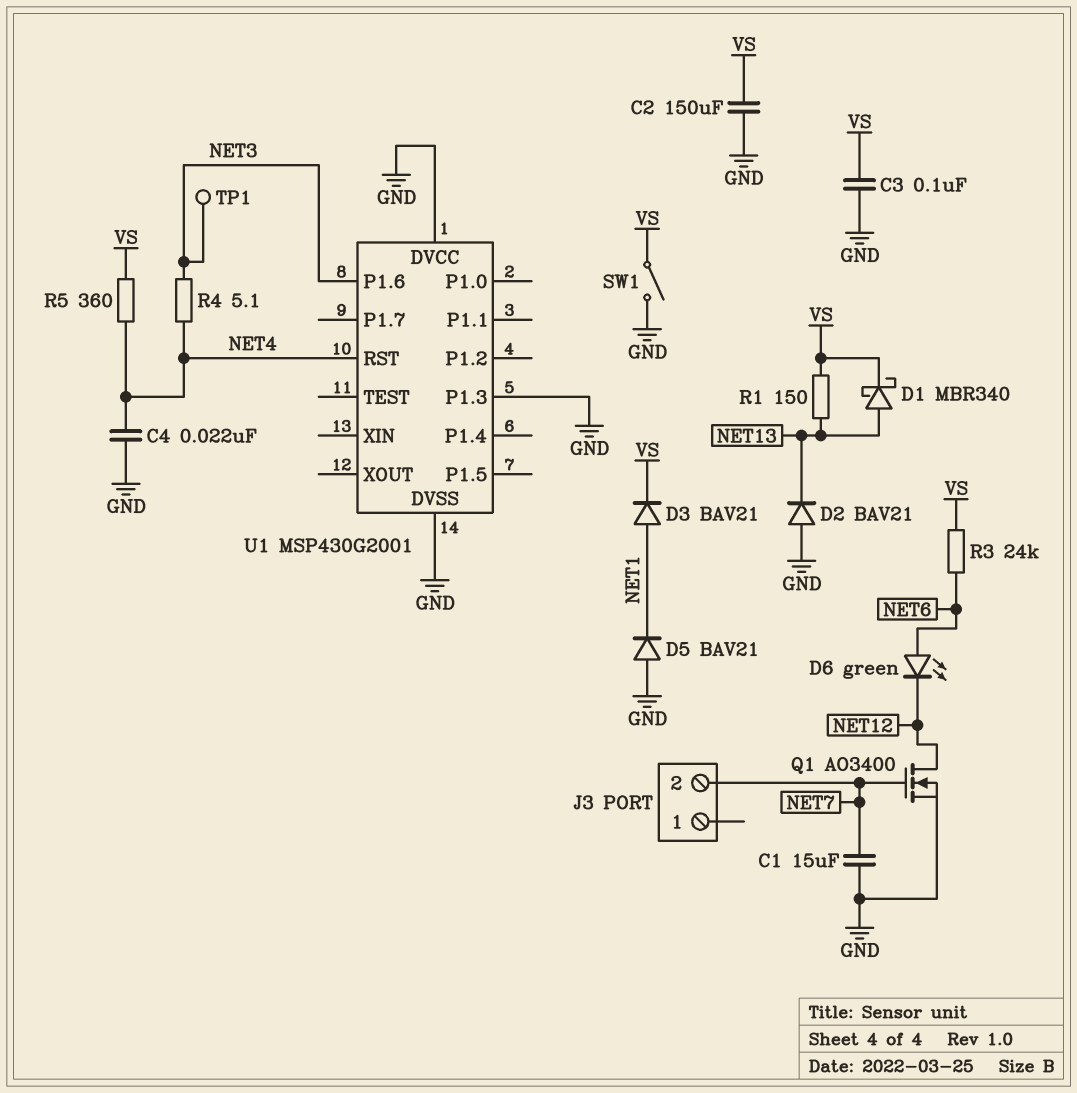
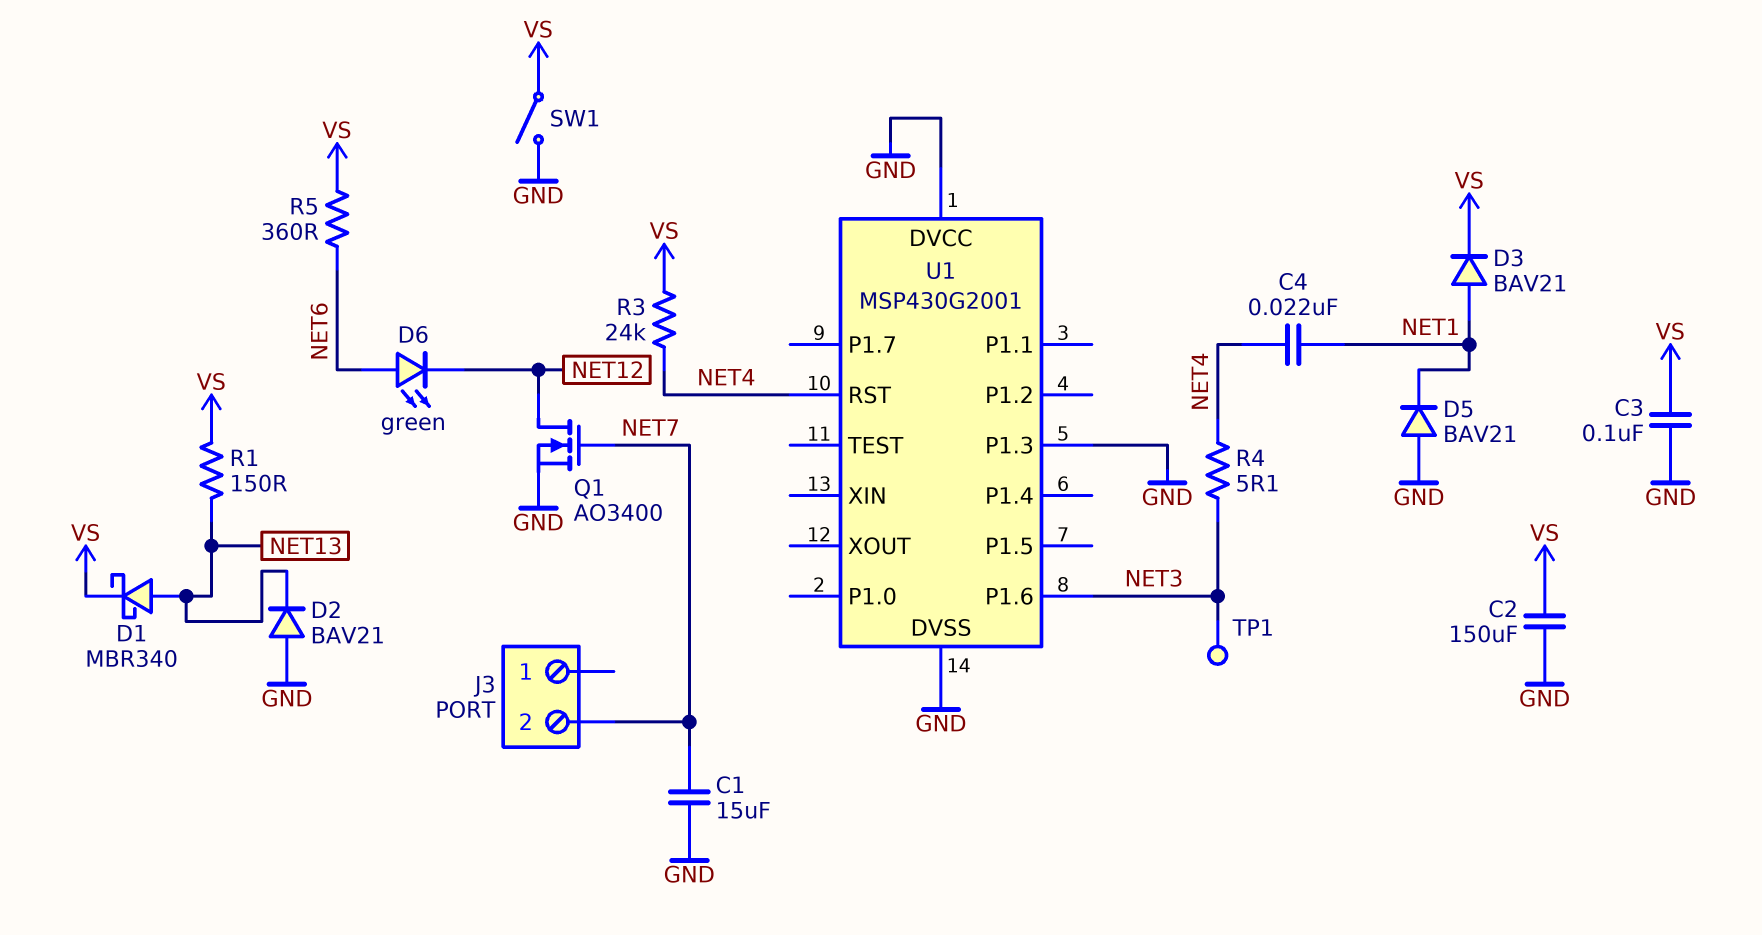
C4: 22nF (GND, NET4) -> 22nF (NET1, NET4)
R3: 24k (NET6, VS) -> 24k (NET4, VS)
R5: 360 (NET4, VS) -> 360 (NET6, VS)

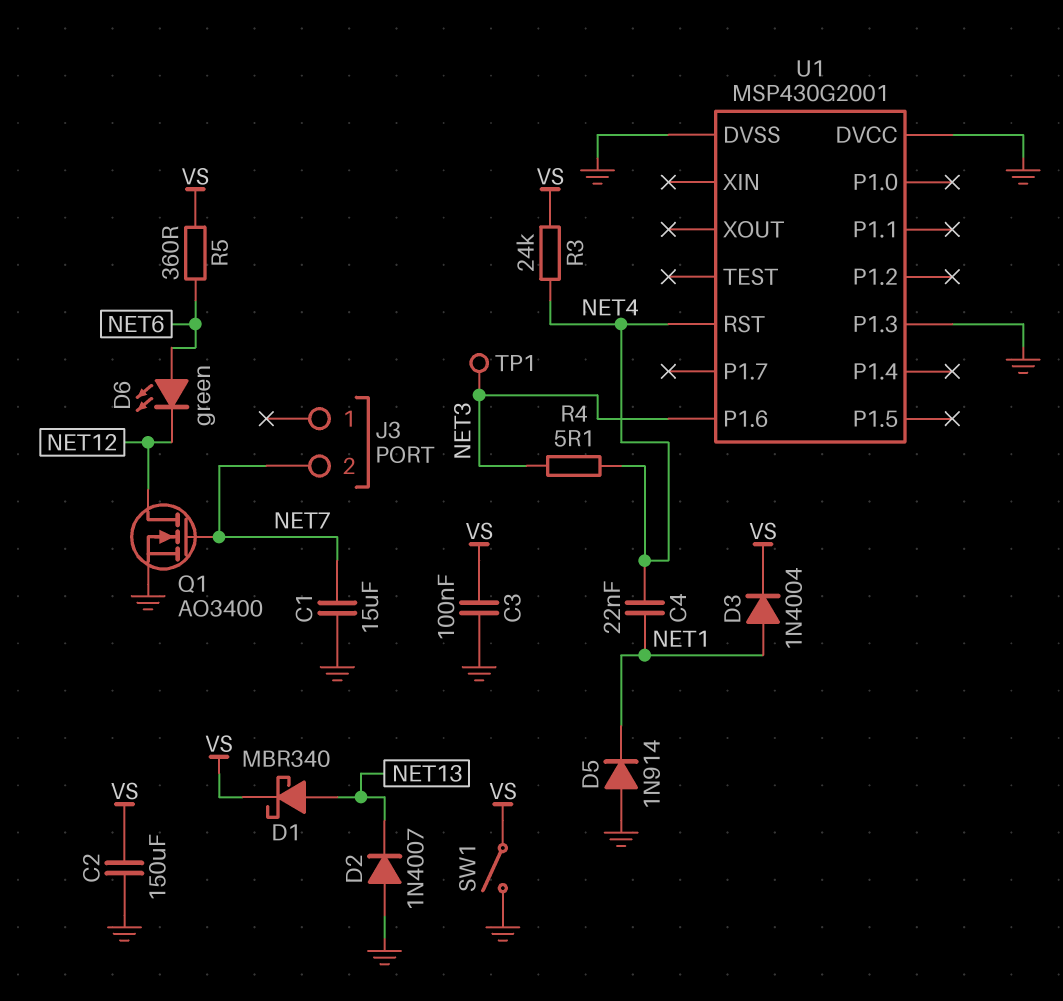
D2: diode BAV21 (A GND, K NET13) -> diode 1N4007 (A GND, K NET13)
D3: diode BAV21 (A NET1, K VS) -> diode 1N4004 (A NET1, K VS)
D5: diode BAV21 (A GND, K NET1) -> diode 1N914 (A GND, K NET1)
R1: 150 (NET13, VS) -> none

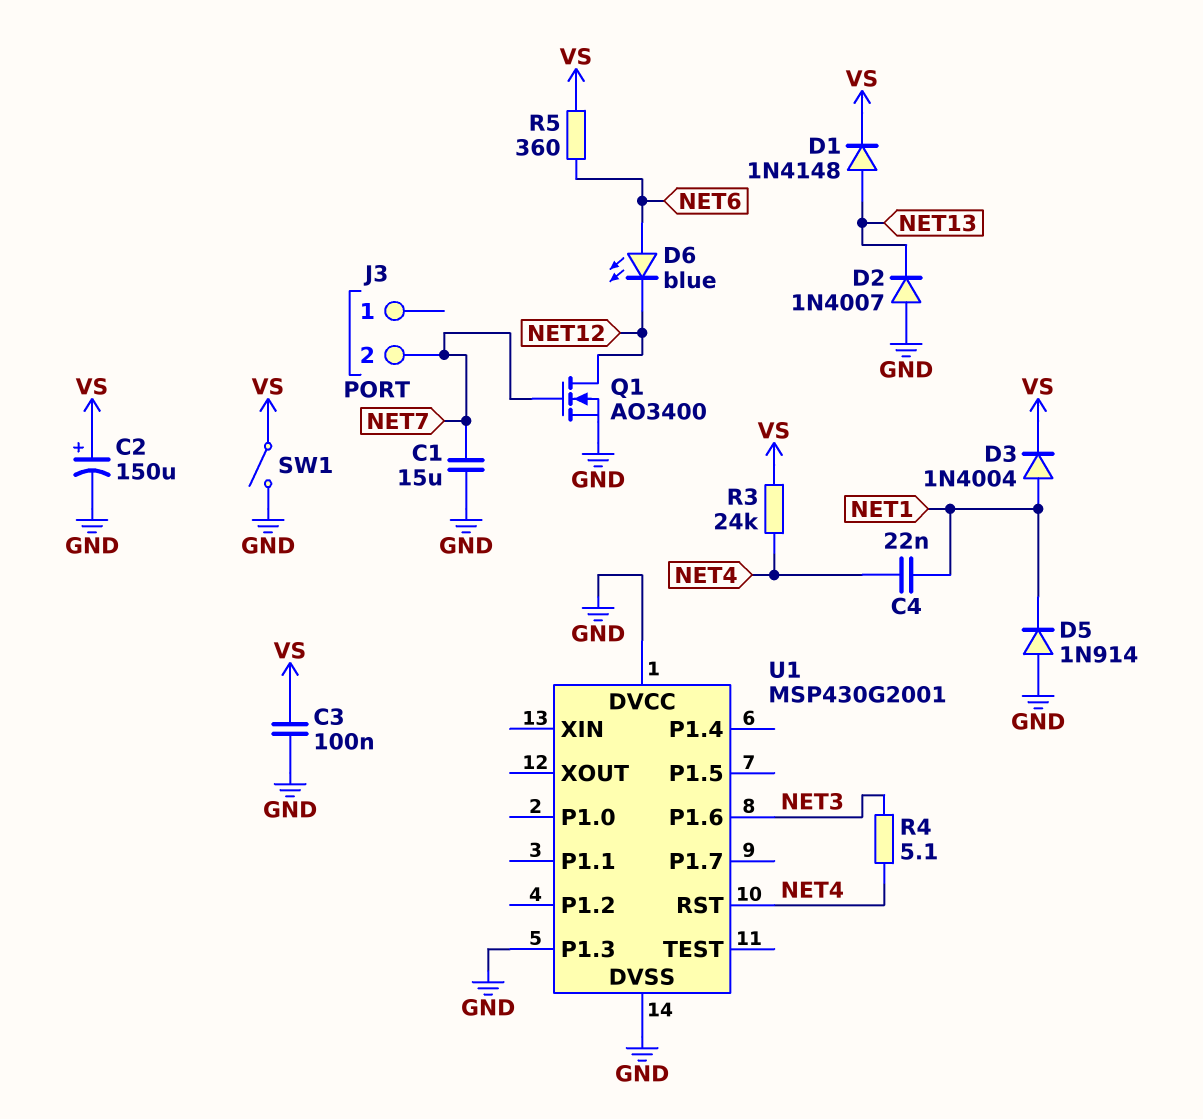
C2: 150uF (GND, VS) -> 150uF (plus VS, minus GND)
D1: schottky MBR340 (A NET13, K VS) -> diode 1N4148 (A NET13, K VS)
D6: LED green (A NET6, K NET12) -> LED blue (A NET6, K NET12)
TP1: test point (NET3) -> none

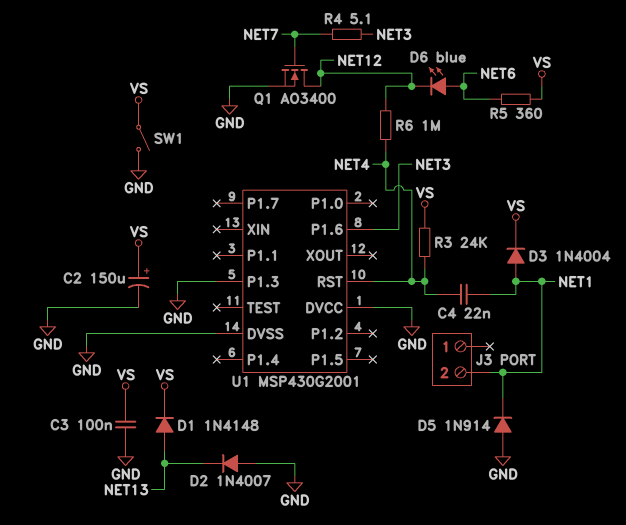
C1: 15uF (GND, NET7) -> none
J3 pin 2: NET7 -> NET1
R4: 5.1 (NET3, NET4) -> 5.1 (NET3, NET7)
R6: none -> 1M (NET4, NET12)

